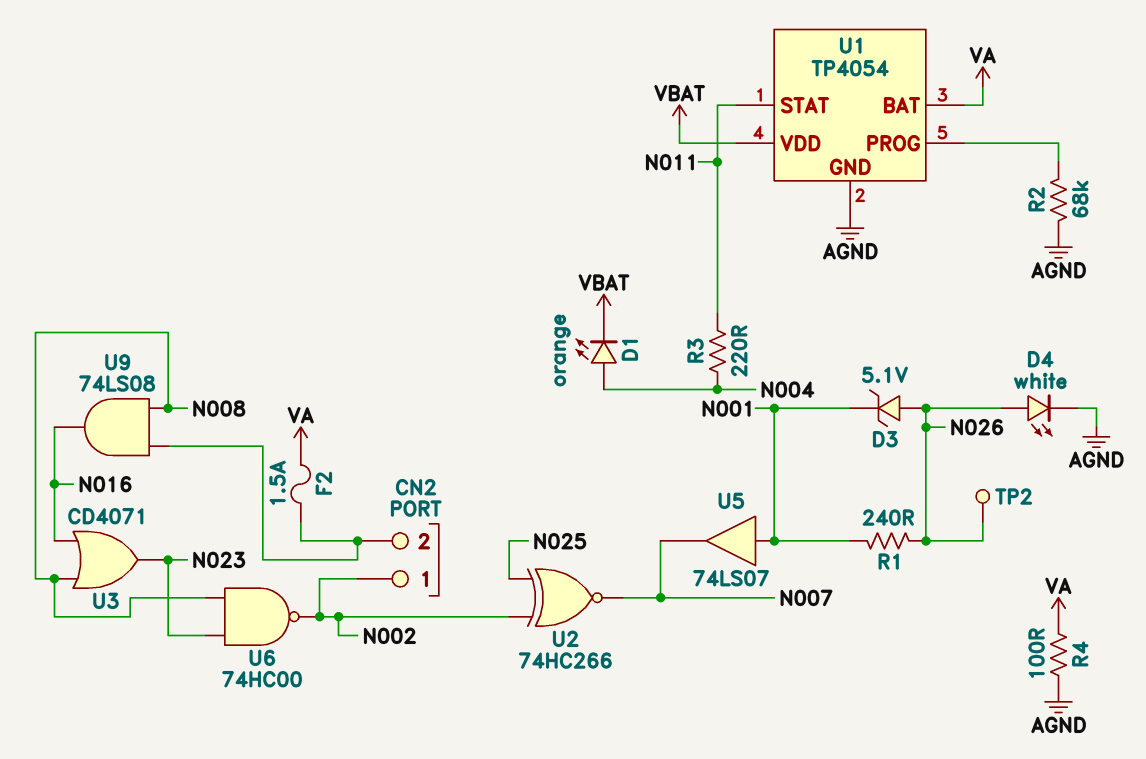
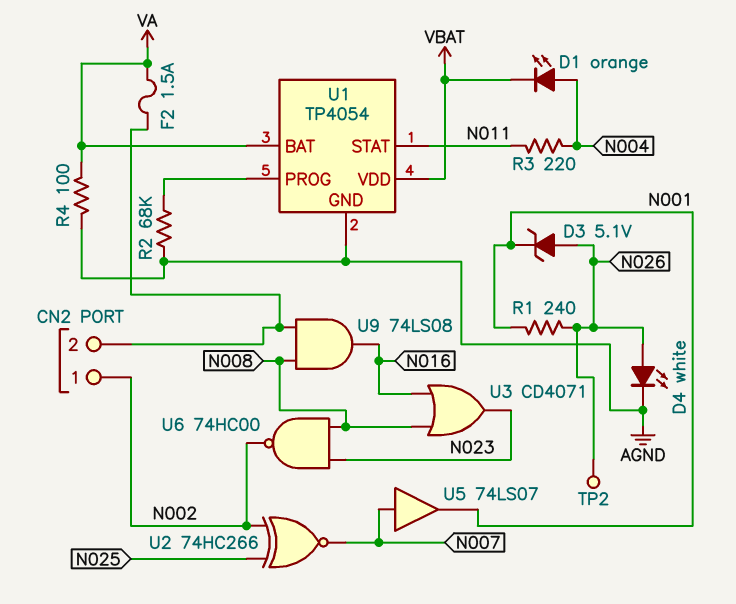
U5: buffer 74LS07 (in N001, out N007) -> buffer 74LS07 (in N007, out N001)

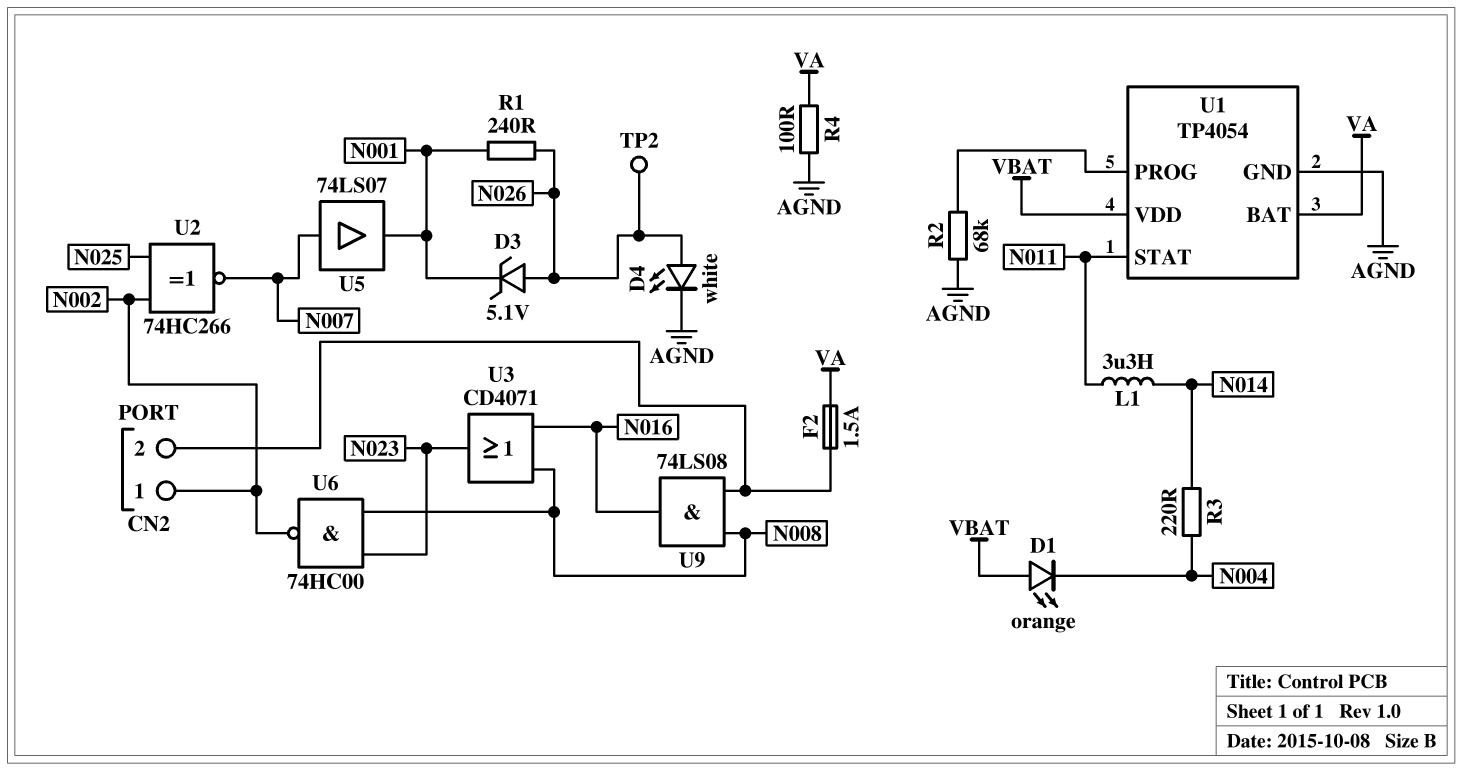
D1: LED orange (A N004, K VBAT) -> LED orange (A VBAT, K N004)
L1: none -> 3.3uH (N011, N014)
R3: 220 (N004, N011) -> 220 (N004, N014)

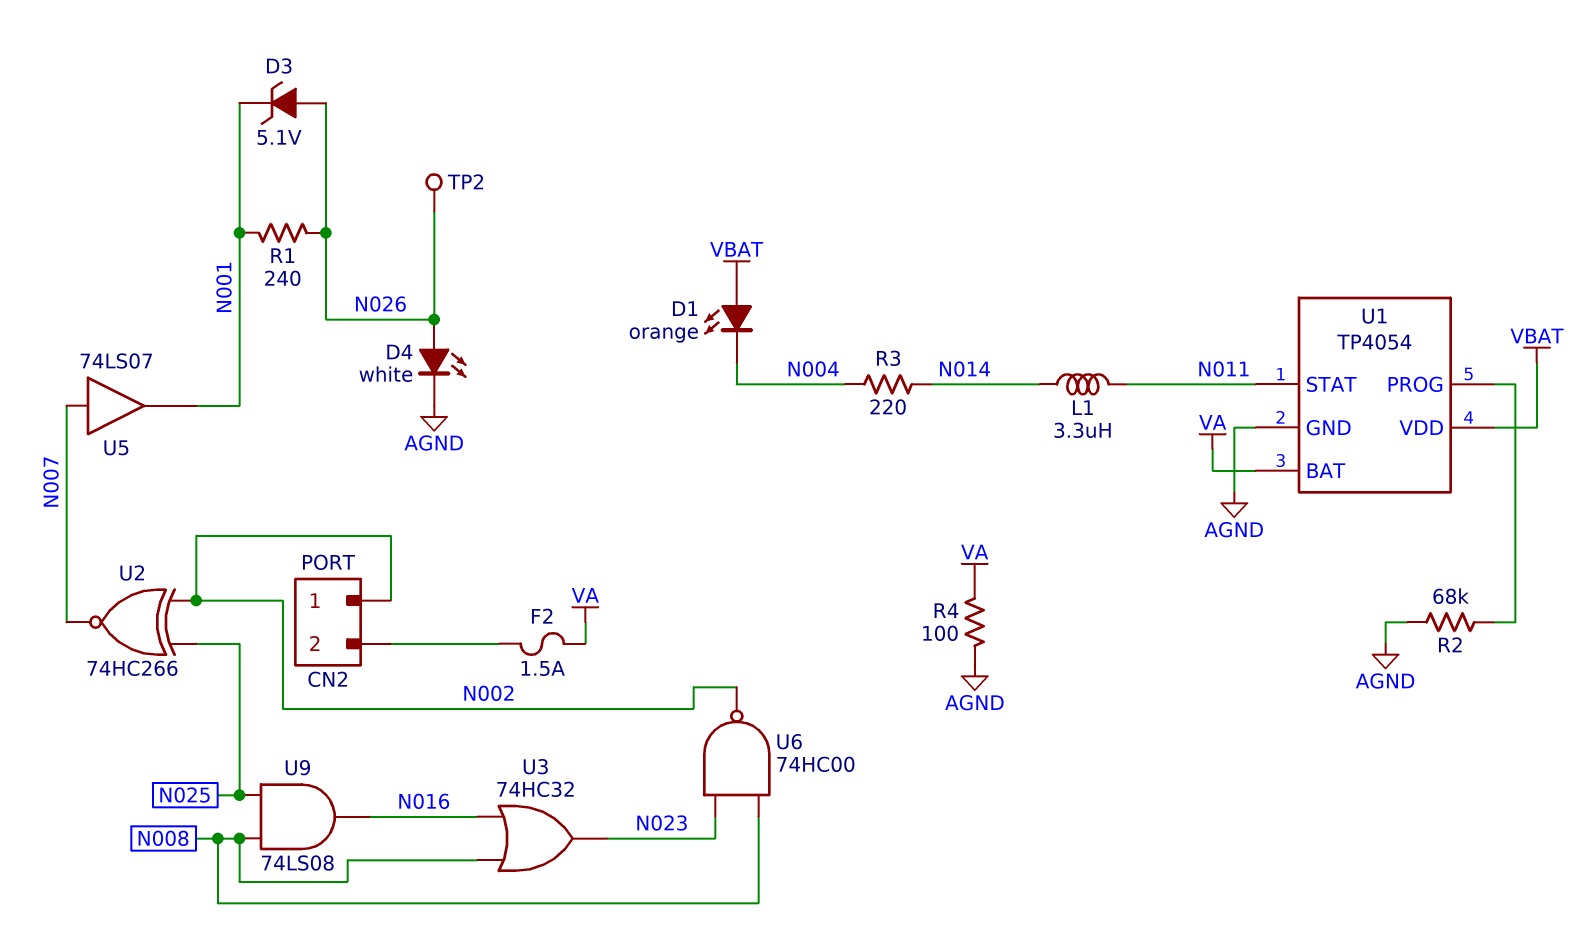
U3: OR CD4071 (in N008, in N016, out N023) -> OR 74HC32 (in N008, in N016, out N023)
U9: AND 74LS08 (in CN2/2, in N008, out N016) -> AND 74LS08 (in N008, in N025, out N016)

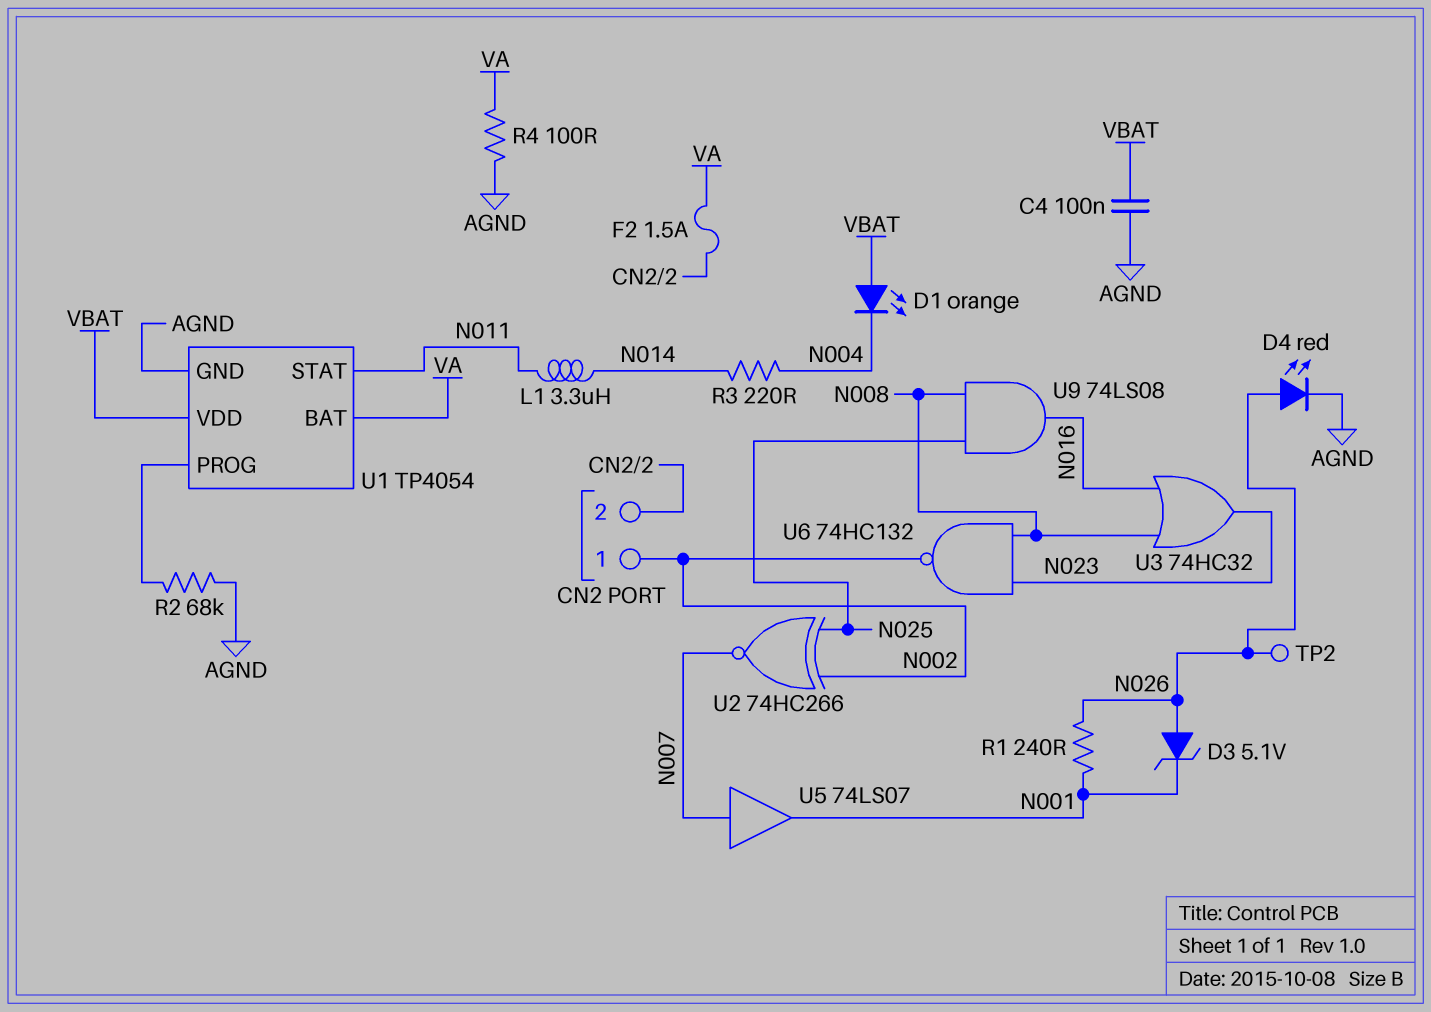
C4: none -> 100nF (AGND, VBAT)
D4: LED white (A N026, K AGND) -> LED red (A N026, K AGND)
U6: NAND 74HC00 (in N008, in N023, out N002) -> NAND 74HC132 (in N008, in N023, out N002)

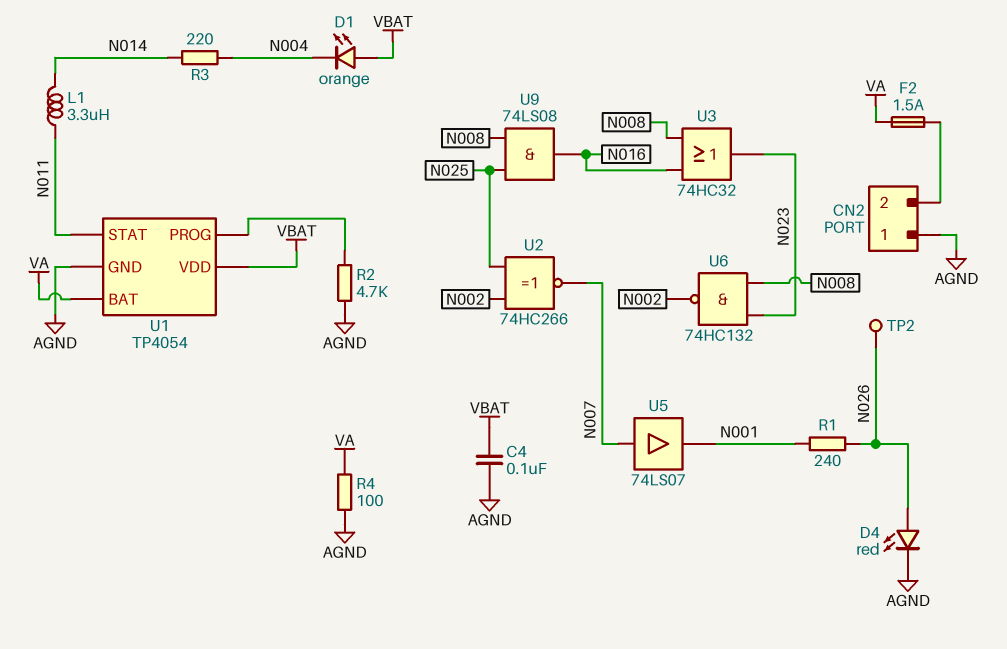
CN2 pin 1: N002 -> AGND
D3: zener 5.1V (A N026, K N001) -> none
R2: 68k (AGND, U1/PROG) -> 4.7k (AGND, U1/PROG)

